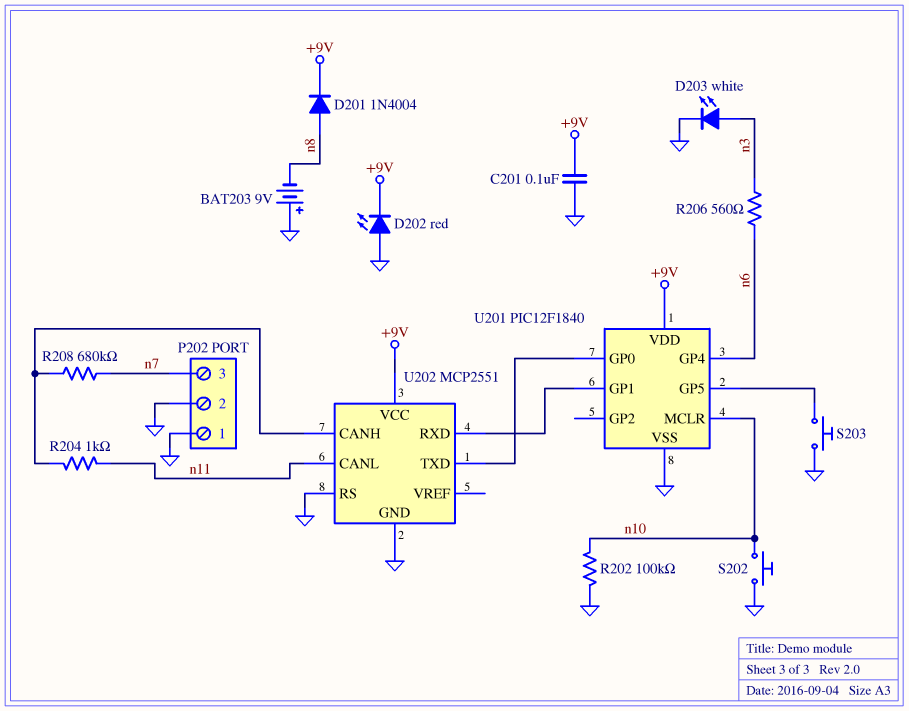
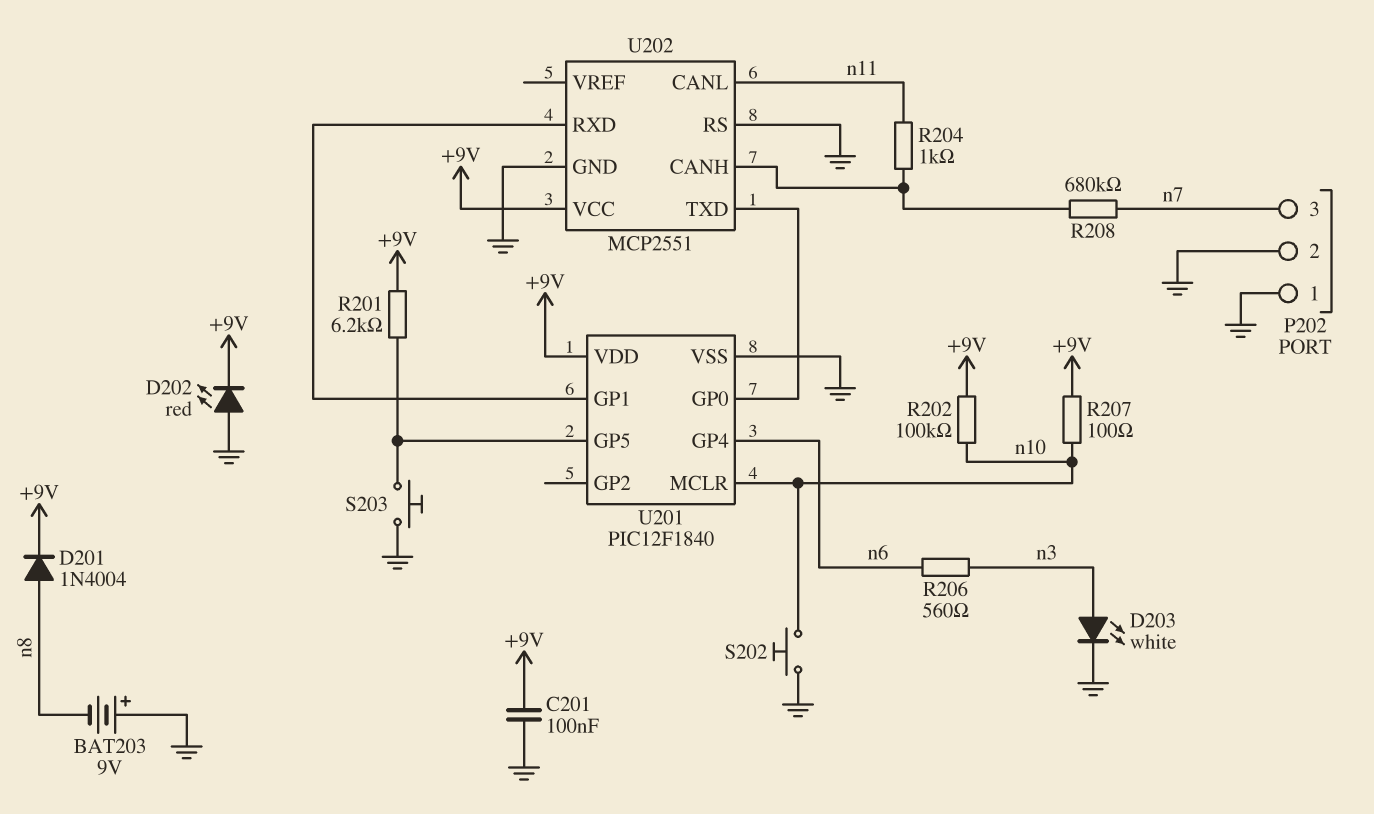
R201: none -> 6.2k (+9V, U201/GP5)
R202: 100k (GND, n10) -> 100k (+9V, n10)
R207: none -> 100 (+9V, n10)

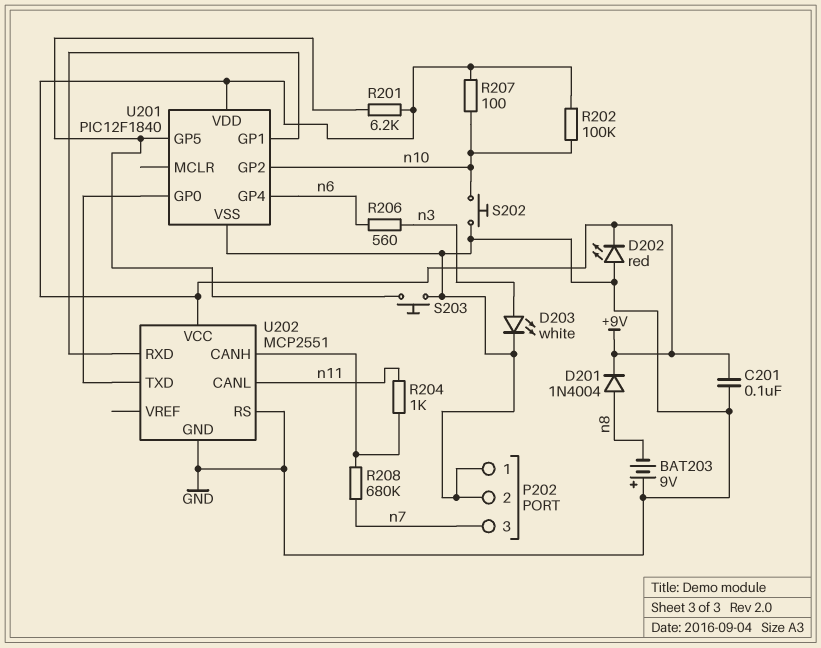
U201 pin GP2: none -> n10
U201 pin MCLR: n10 -> none

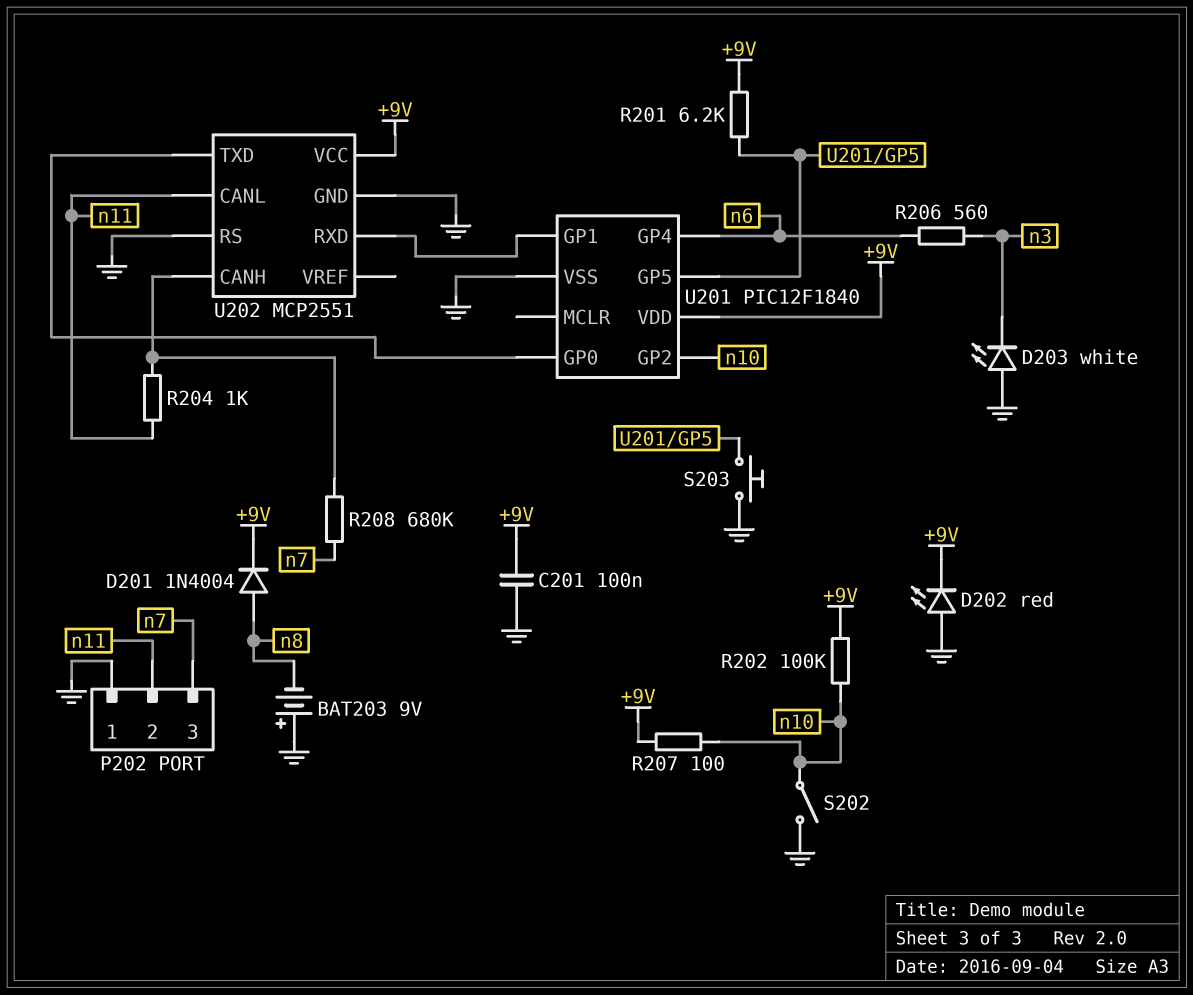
D203: LED white (A n3, K GND) -> LED white (A GND, K n3)
P202 pin 2: GND -> n11
S202: button (GND, n10) -> switch (GND, n10)

